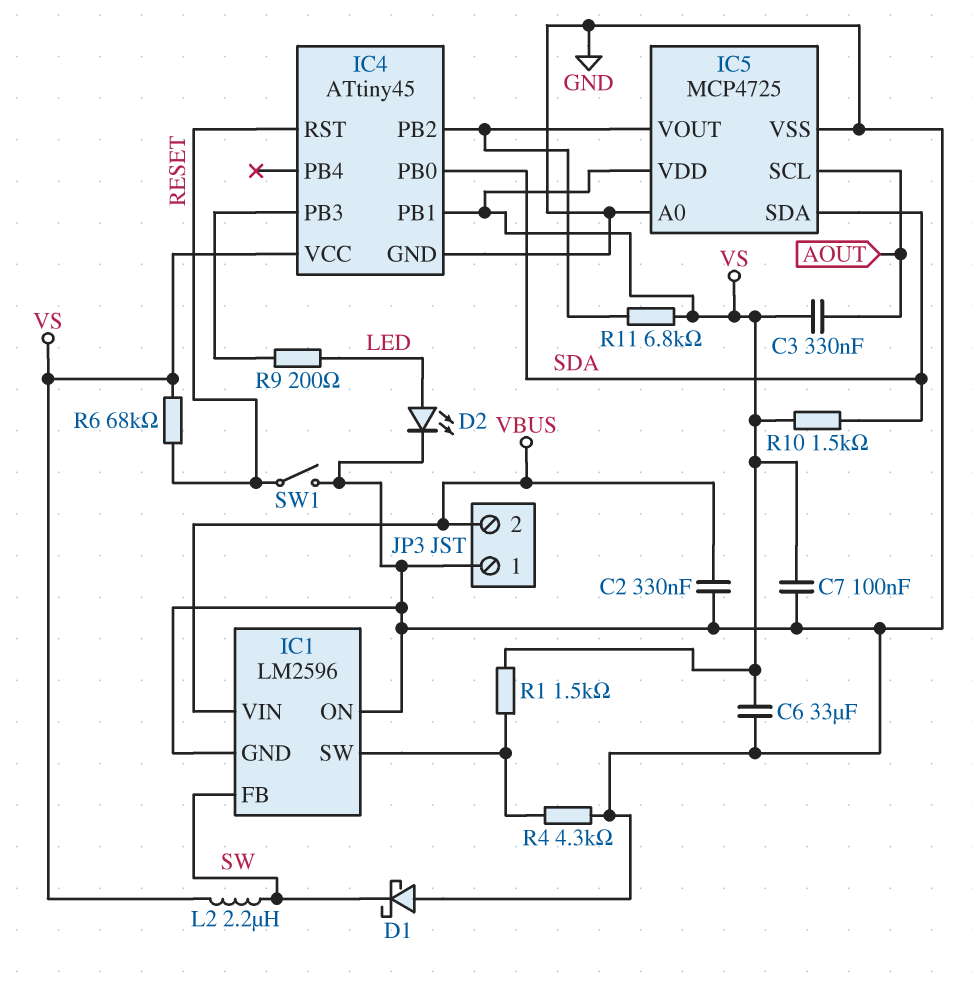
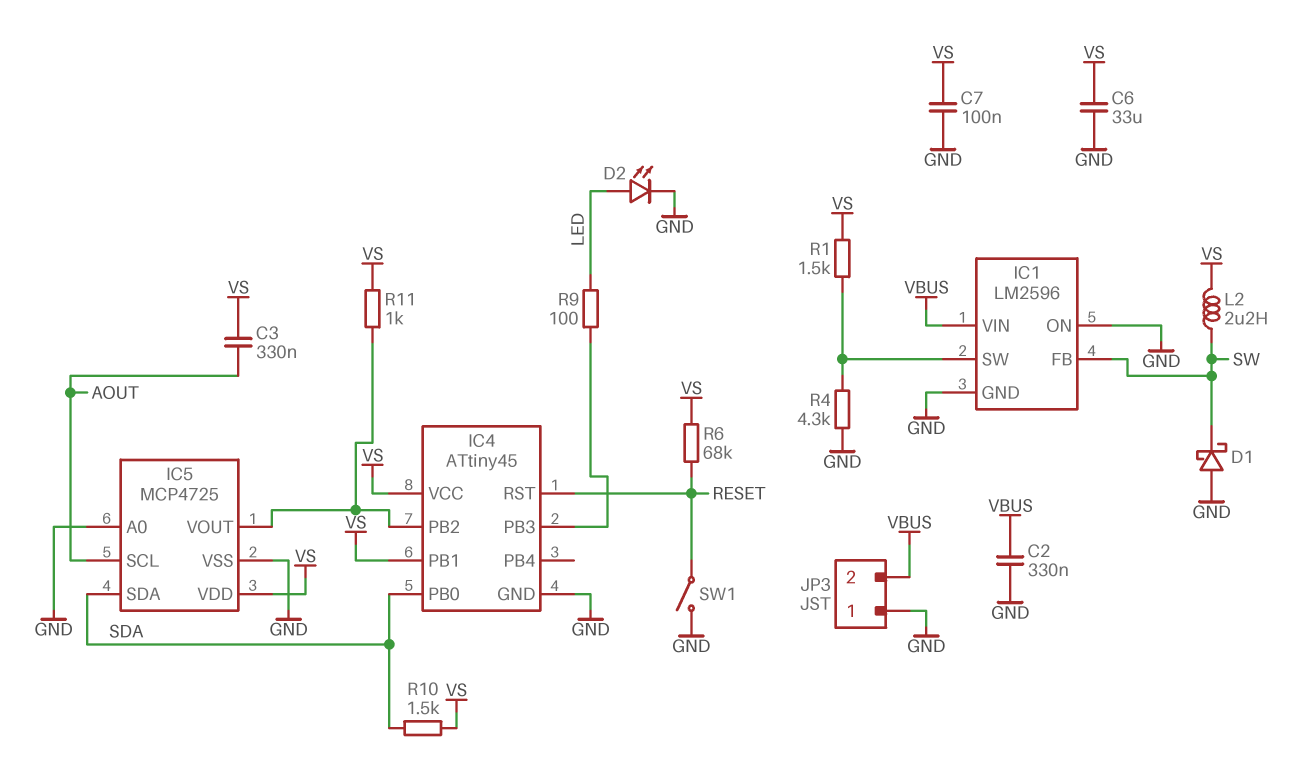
R9: 200 (IC4/PB3, LED) -> 100 (IC4/PB3, LED)
R11: 6.8k (IC4/PB2, VS) -> 1k (IC4/PB2, VS)

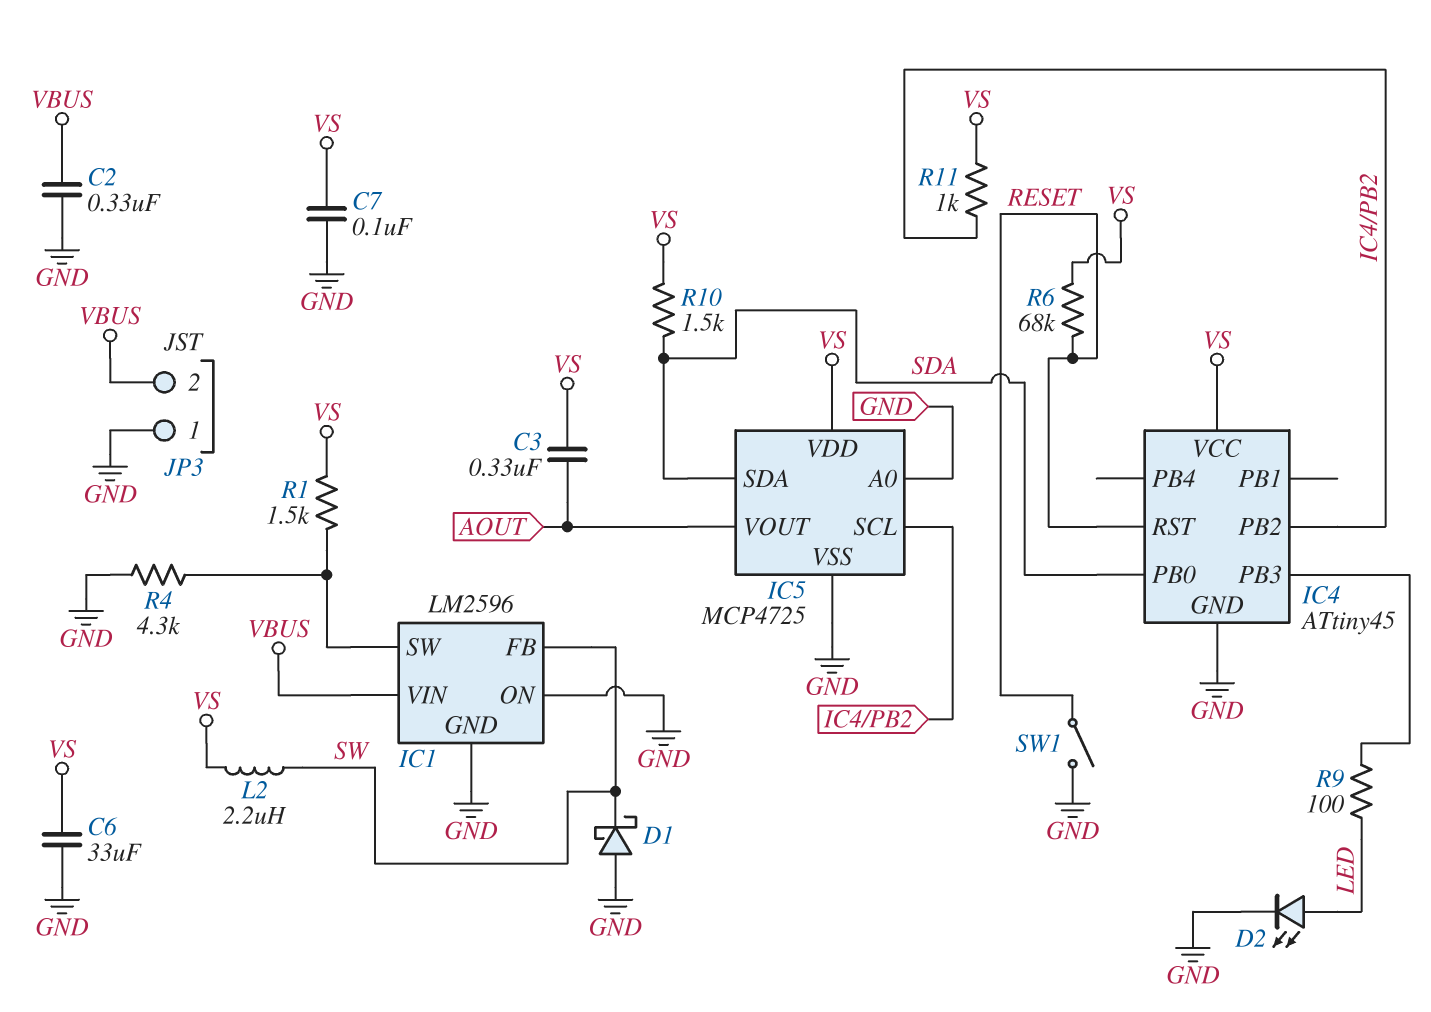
IC4 pin PB1: VS -> none
IC5 pin SCL: AOUT -> IC4/PB2
IC5 pin VOUT: IC4/PB2 -> AOUT

